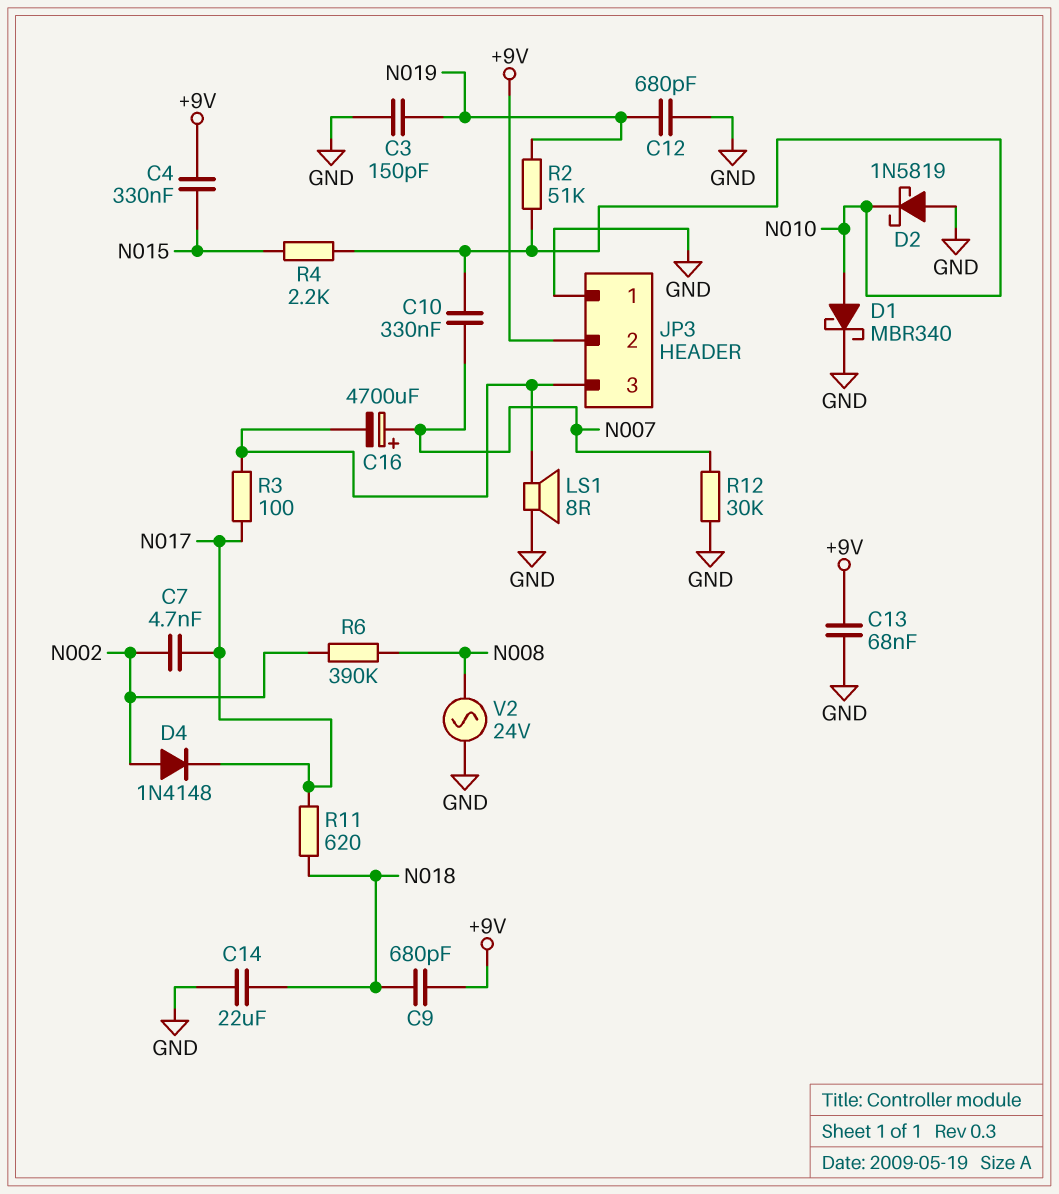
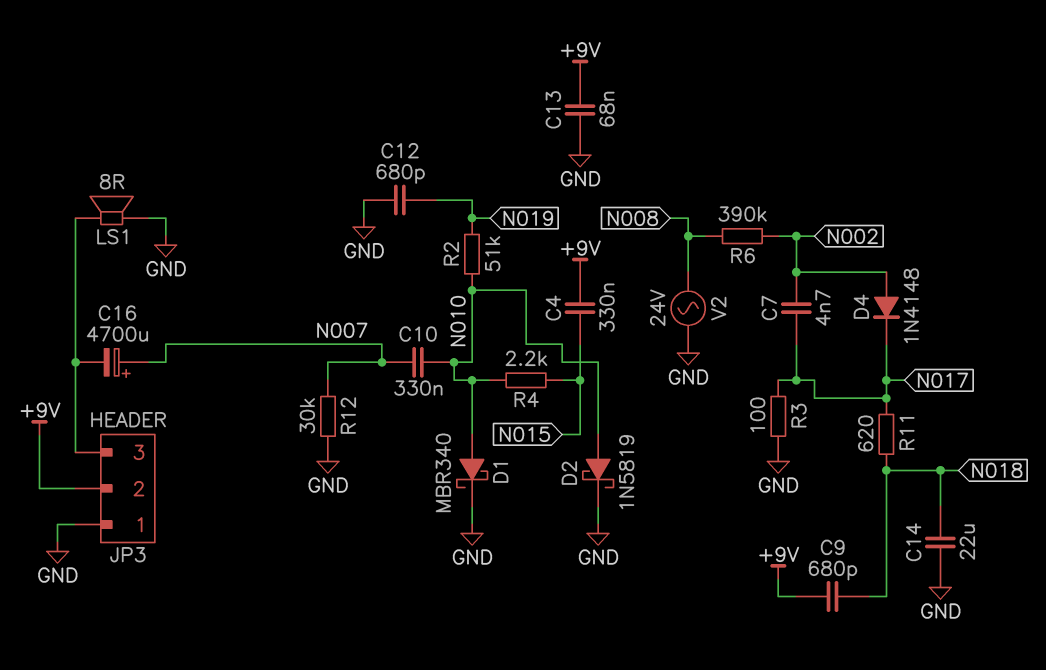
C3: 150pF (GND, N019) -> none
D2: schottky 1N5819 (A GND, K N010) -> schottky 1N5819 (A N010, K GND)
R3: 100 (JP3/3, N017) -> 100 (GND, N017)

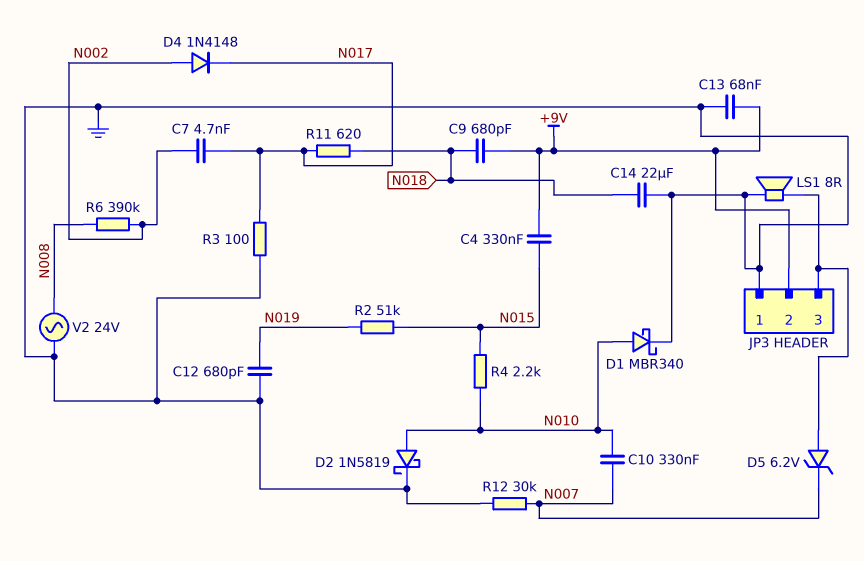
C16: 4700uF (plus N007, minus JP3/3) -> none
D5: none -> zener 6.2V (A JP3/3, K N007)
R2: 51k (N010, N019) -> 51k (N015, N019)

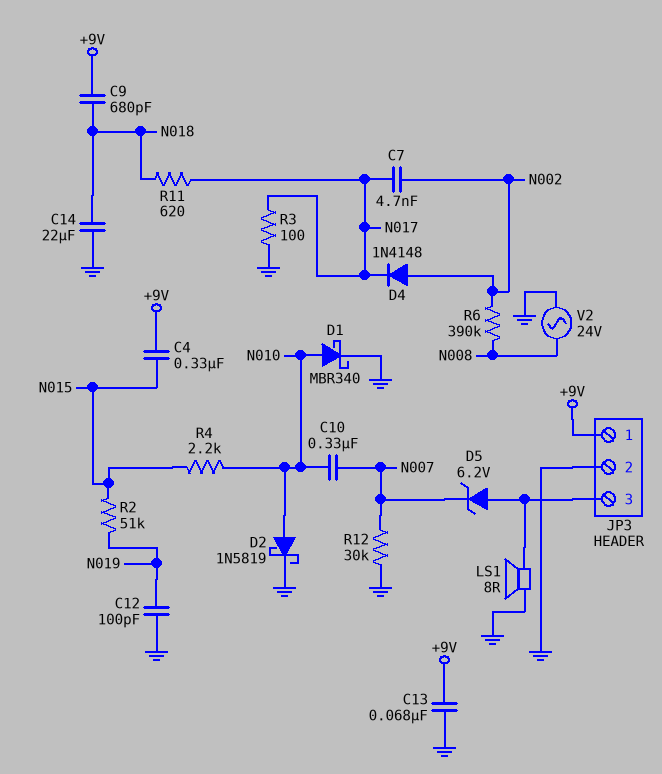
C12: 680pF (GND, N019) -> 100pF (GND, N019)
JP3 pin 1: GND -> +9V
JP3 pin 2: +9V -> GND

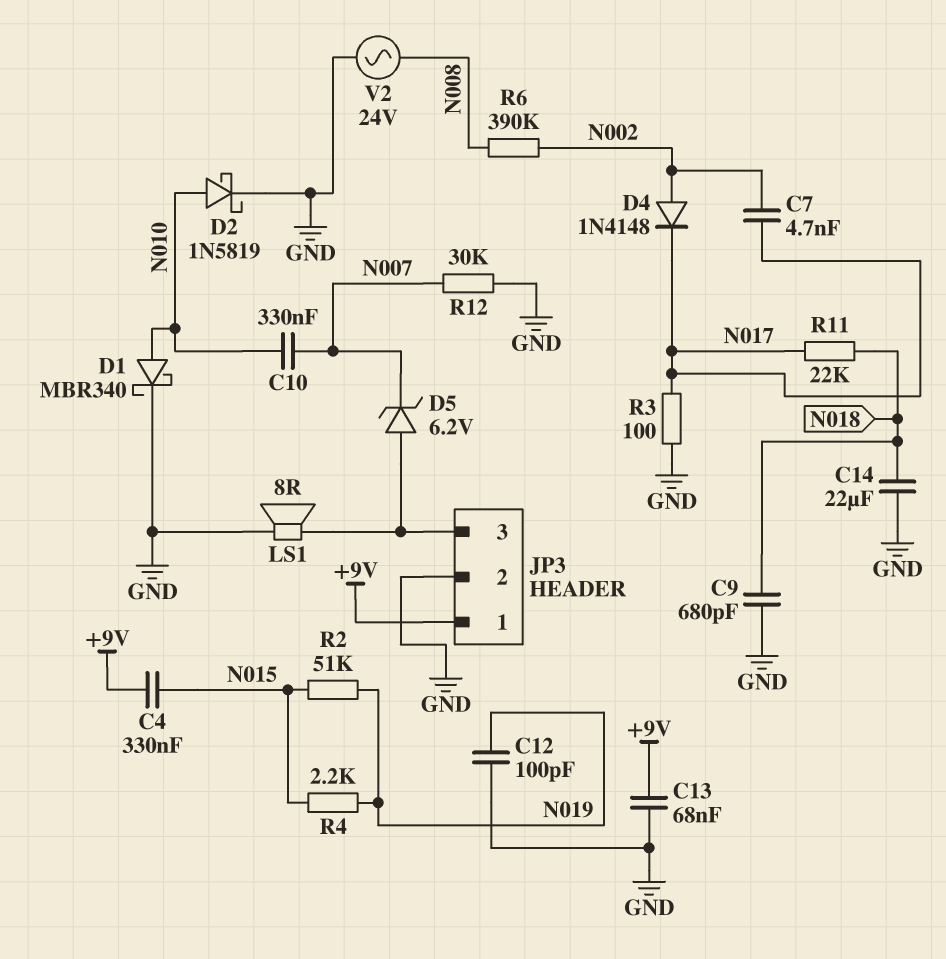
C9: 680pF (+9V, N018) -> 680pF (GND, N018)
R4: 2.2k (N010, N015) -> 2.2k (N015, N019)
R11: 620 (N017, N018) -> 22k (N017, N018)

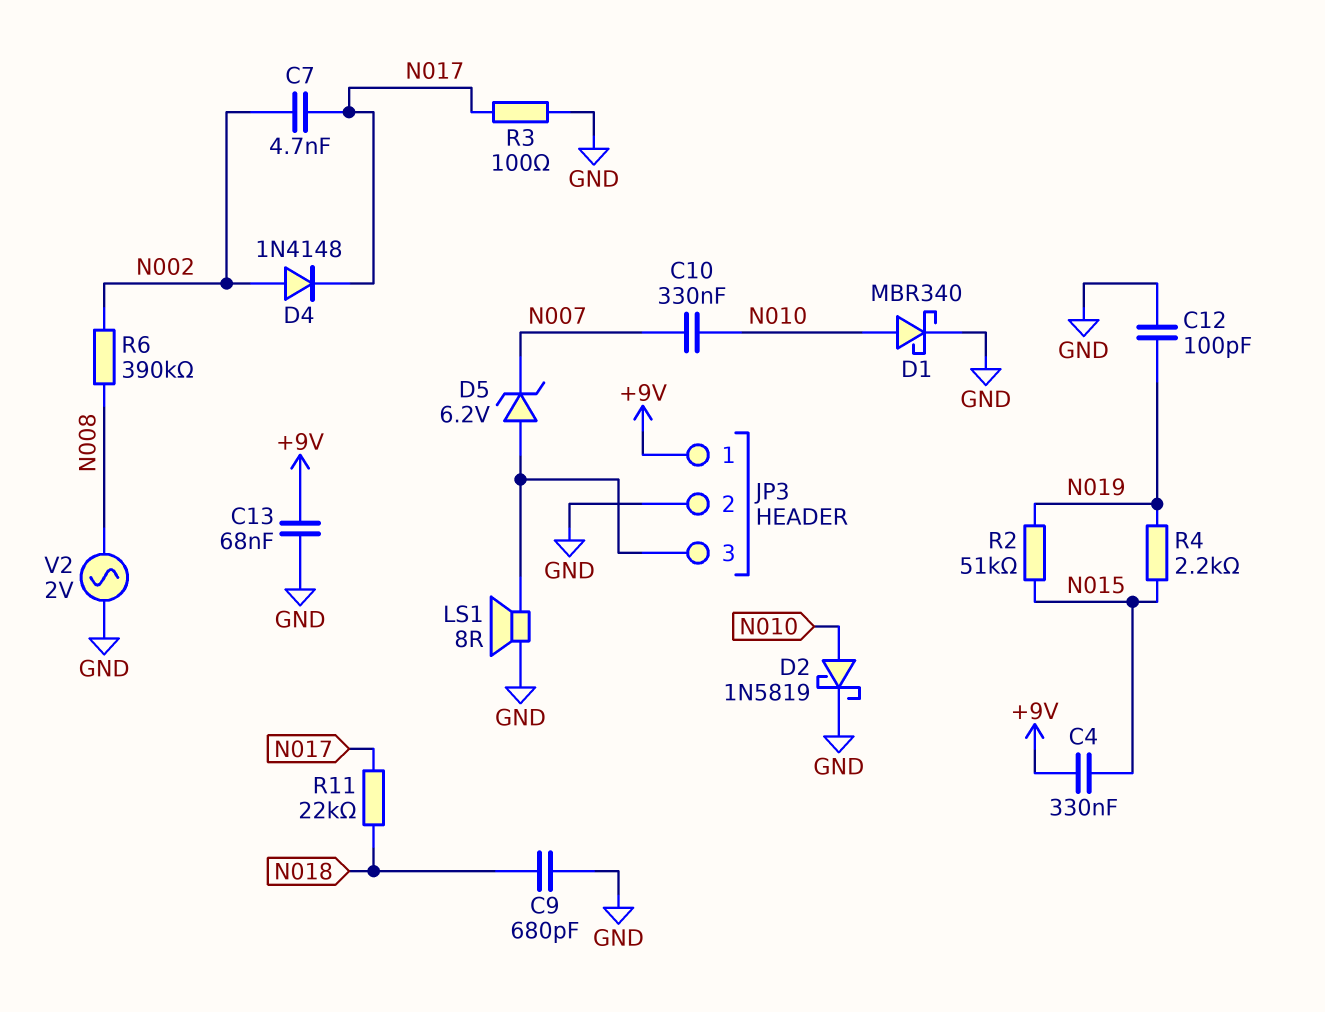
C14: 22uF (GND, N018) -> none
R12: 30k (GND, N007) -> none
V2: AC 24V (GND, N008) -> AC 2V (GND, N008)

